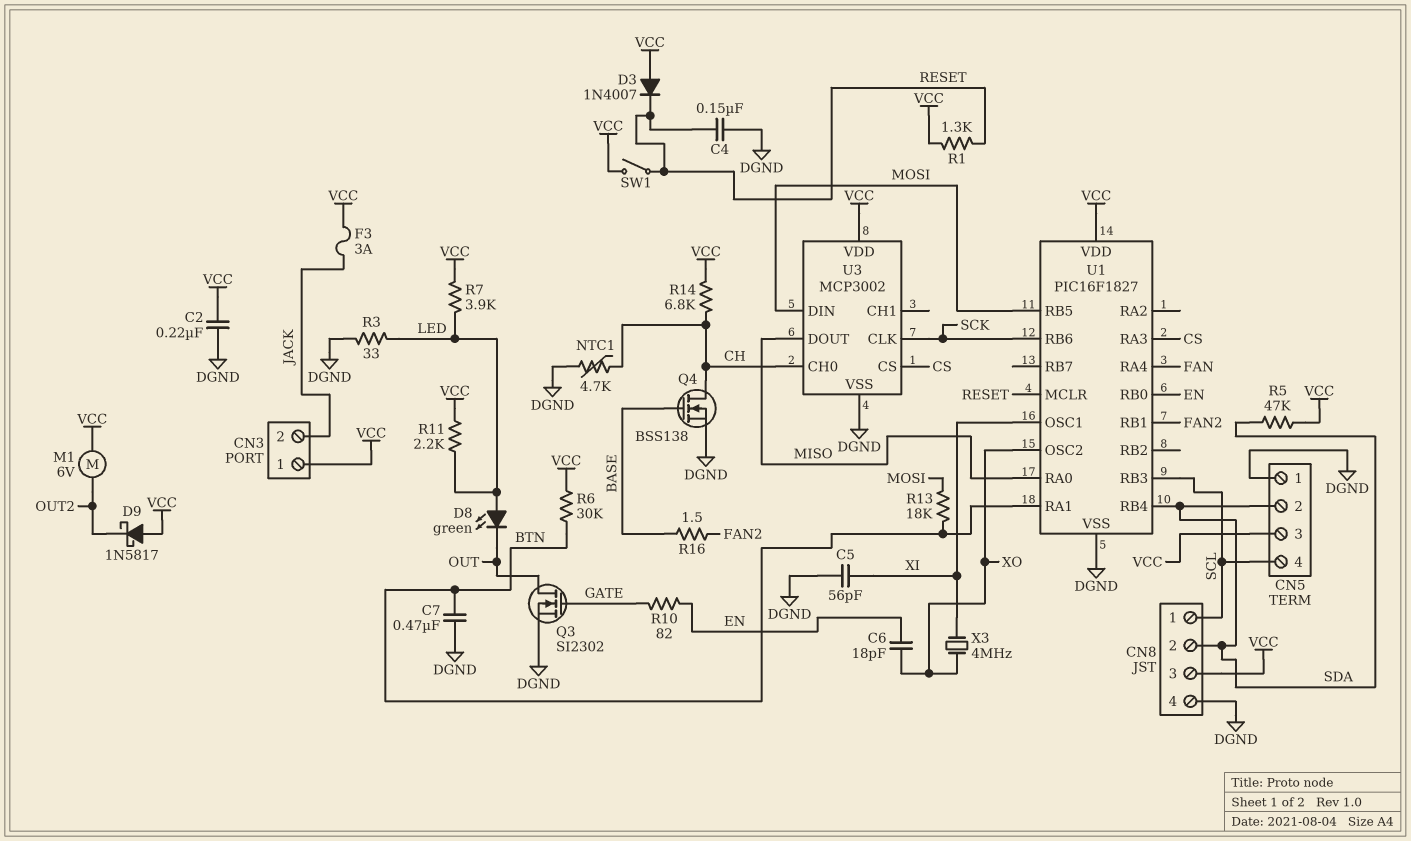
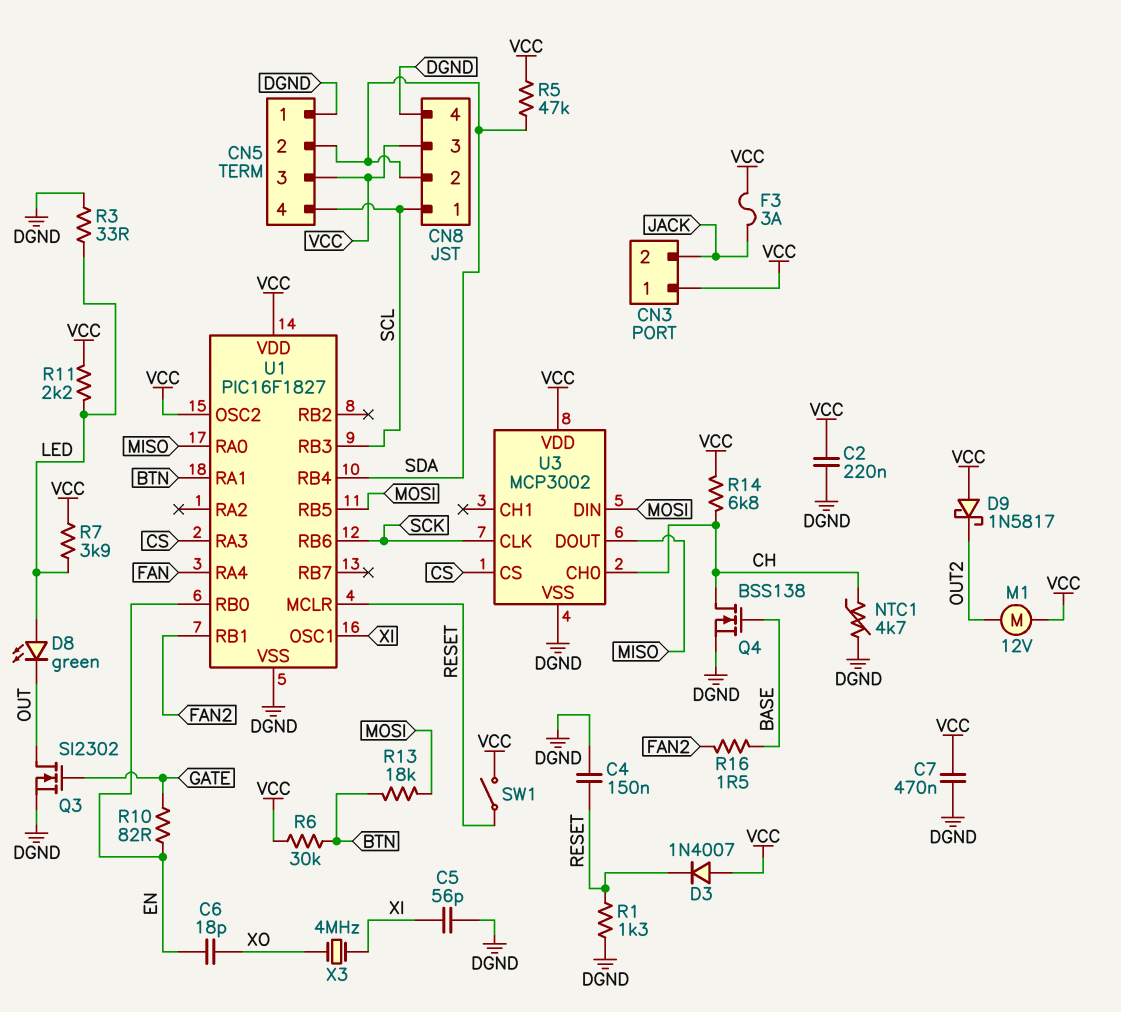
C7: 470nF (BTN, DGND) -> 470nF (DGND, VCC)
M1: motor 6V (OUT2, VCC) -> motor 12V (OUT2, VCC)
R1: 1.3k (RESET, VCC) -> 1.3k (DGND, RESET)
U1 pin OSC2: XO -> VCC

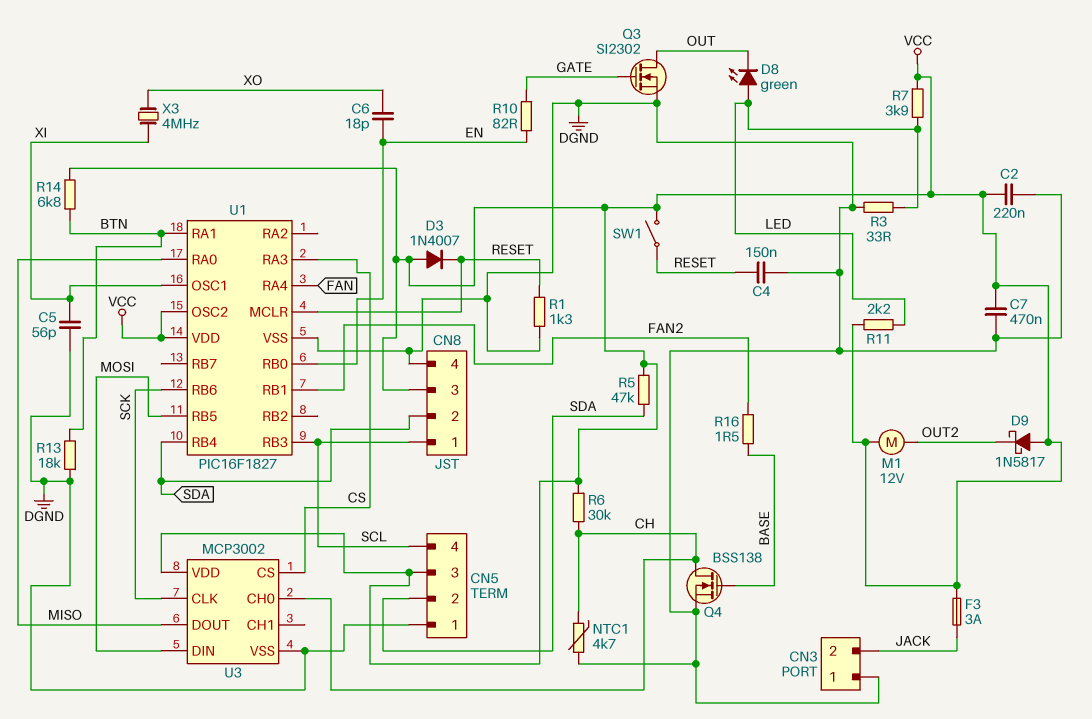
CN3 pin 1: VCC -> DGND
R6: 30k (BTN, VCC) -> 30k (CH, VCC)
R13: 18k (BTN, MOSI) -> 18k (BTN, DGND)
R14: 6.8k (CH, VCC) -> 6.8k (BTN, VCC)

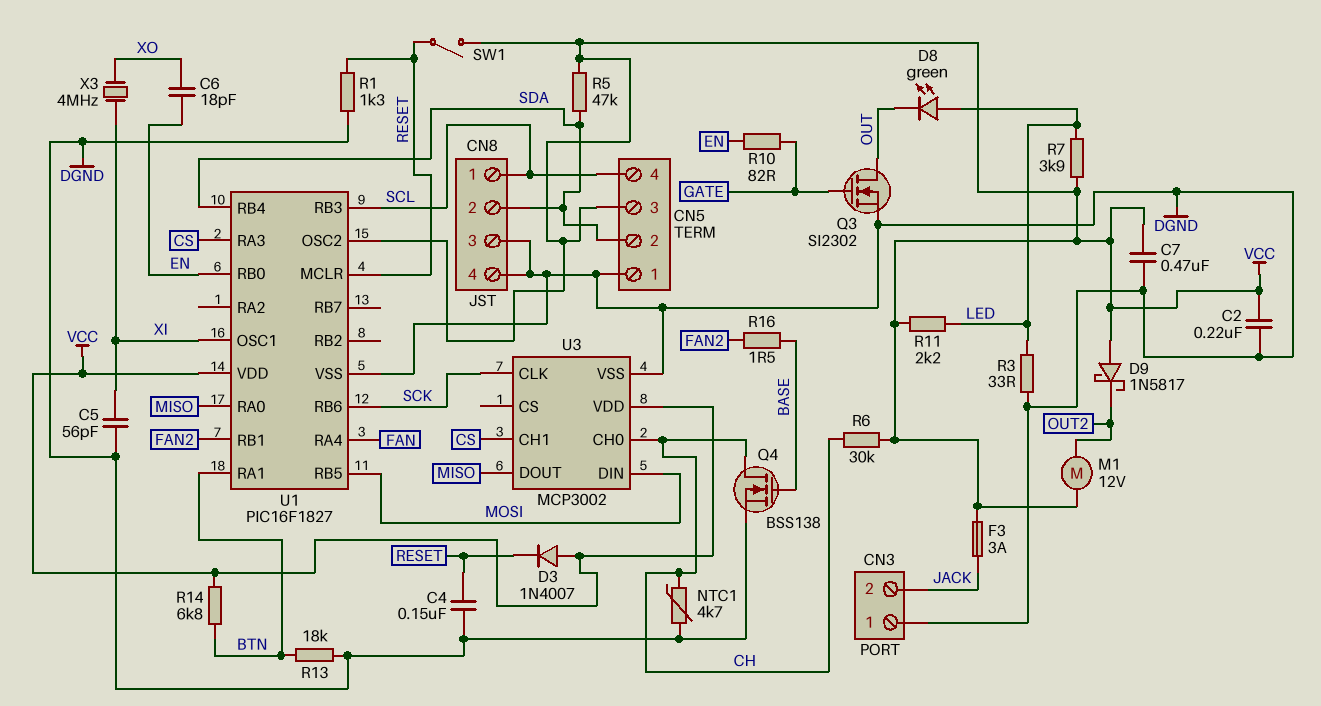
CN8 pin 3: VCC -> DGND
U3 pin CH1: none -> CS
U3 pin CS: CS -> none

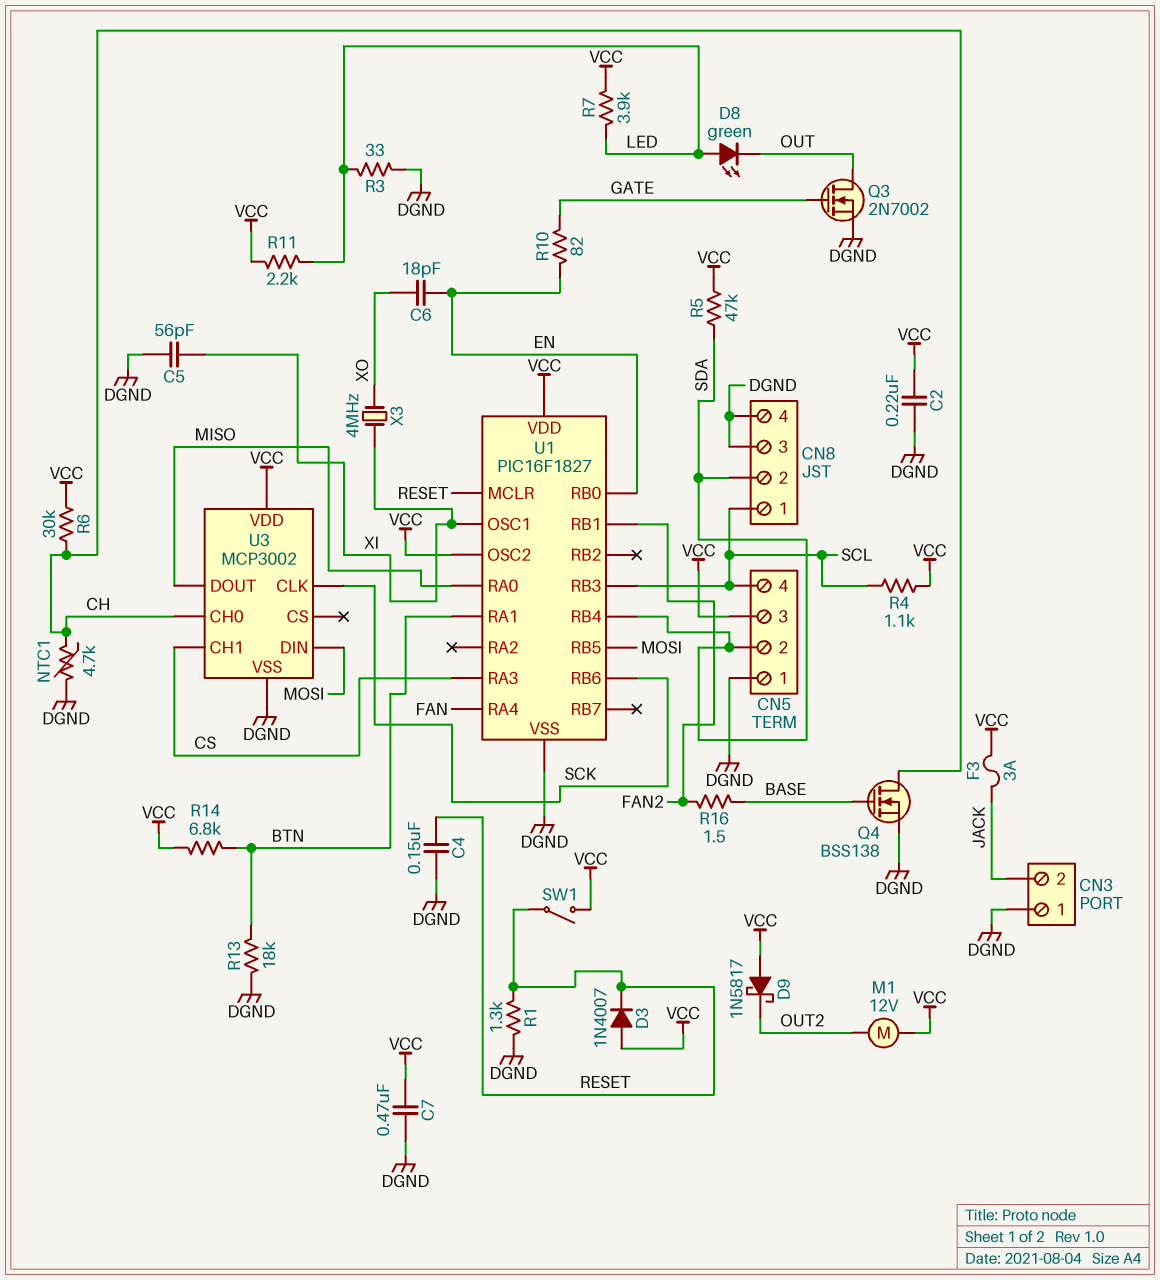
Q3: NMOS SI2302 (G GATE, D OUT, S DGND) -> NMOS 2N7002 (G GATE, D OUT, S DGND)
R4: none -> 1.1k (SCL, VCC)

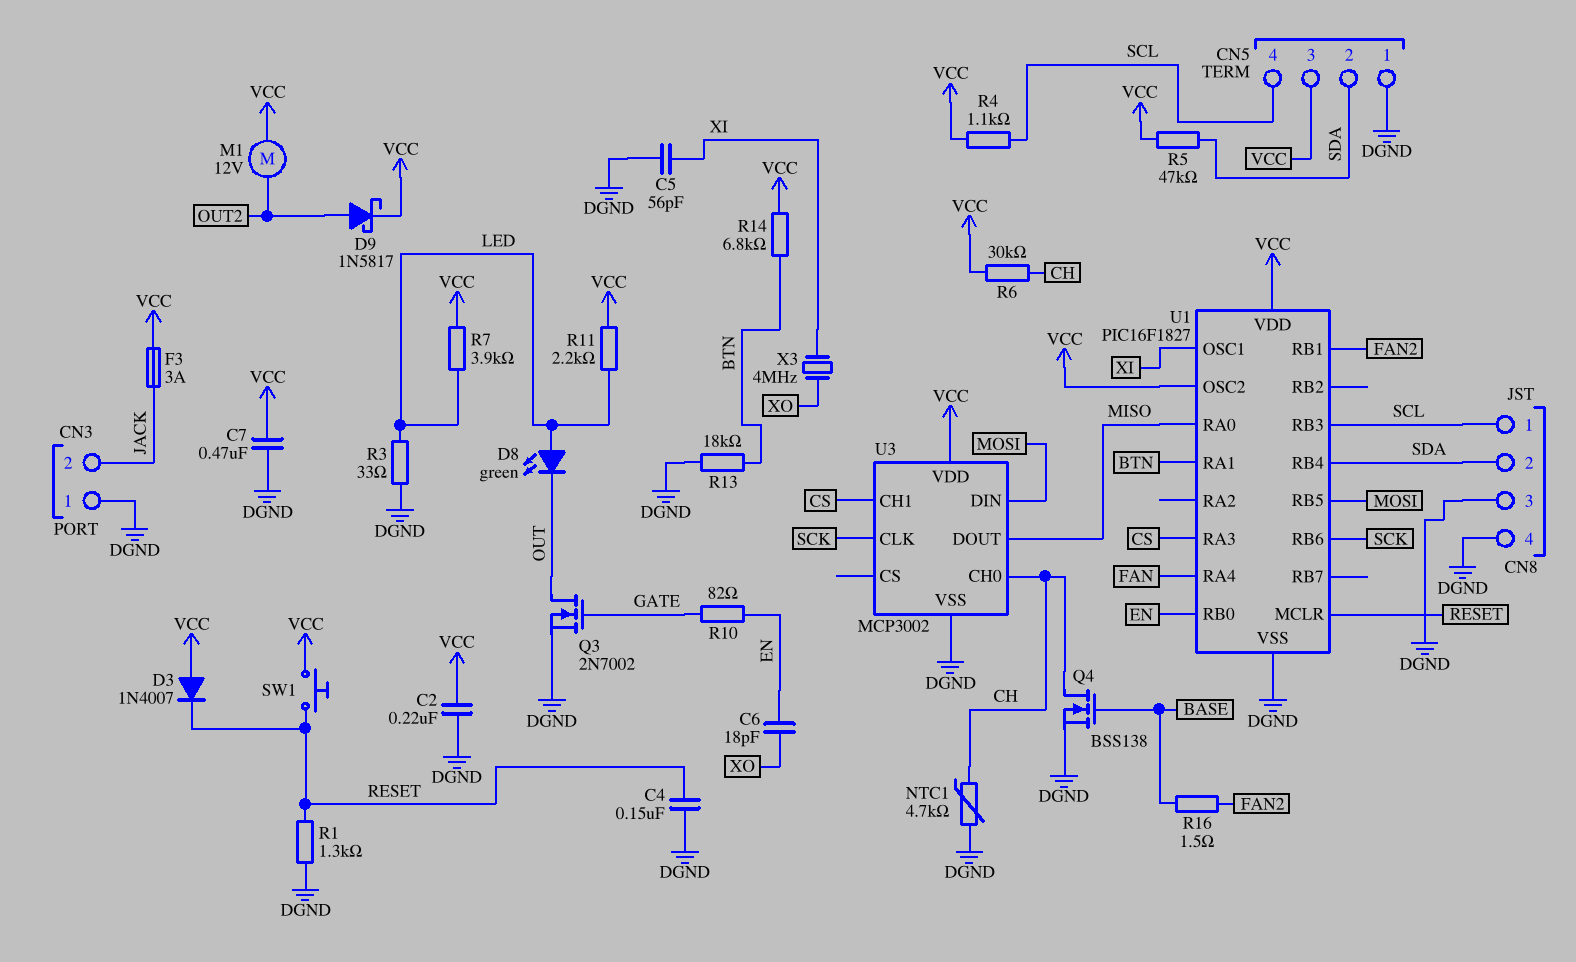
D9: schottky 1N5817 (A VCC, K OUT2) -> schottky 1N5817 (A OUT2, K VCC)
SW1: switch (RESET, VCC) -> button (RESET, VCC)

